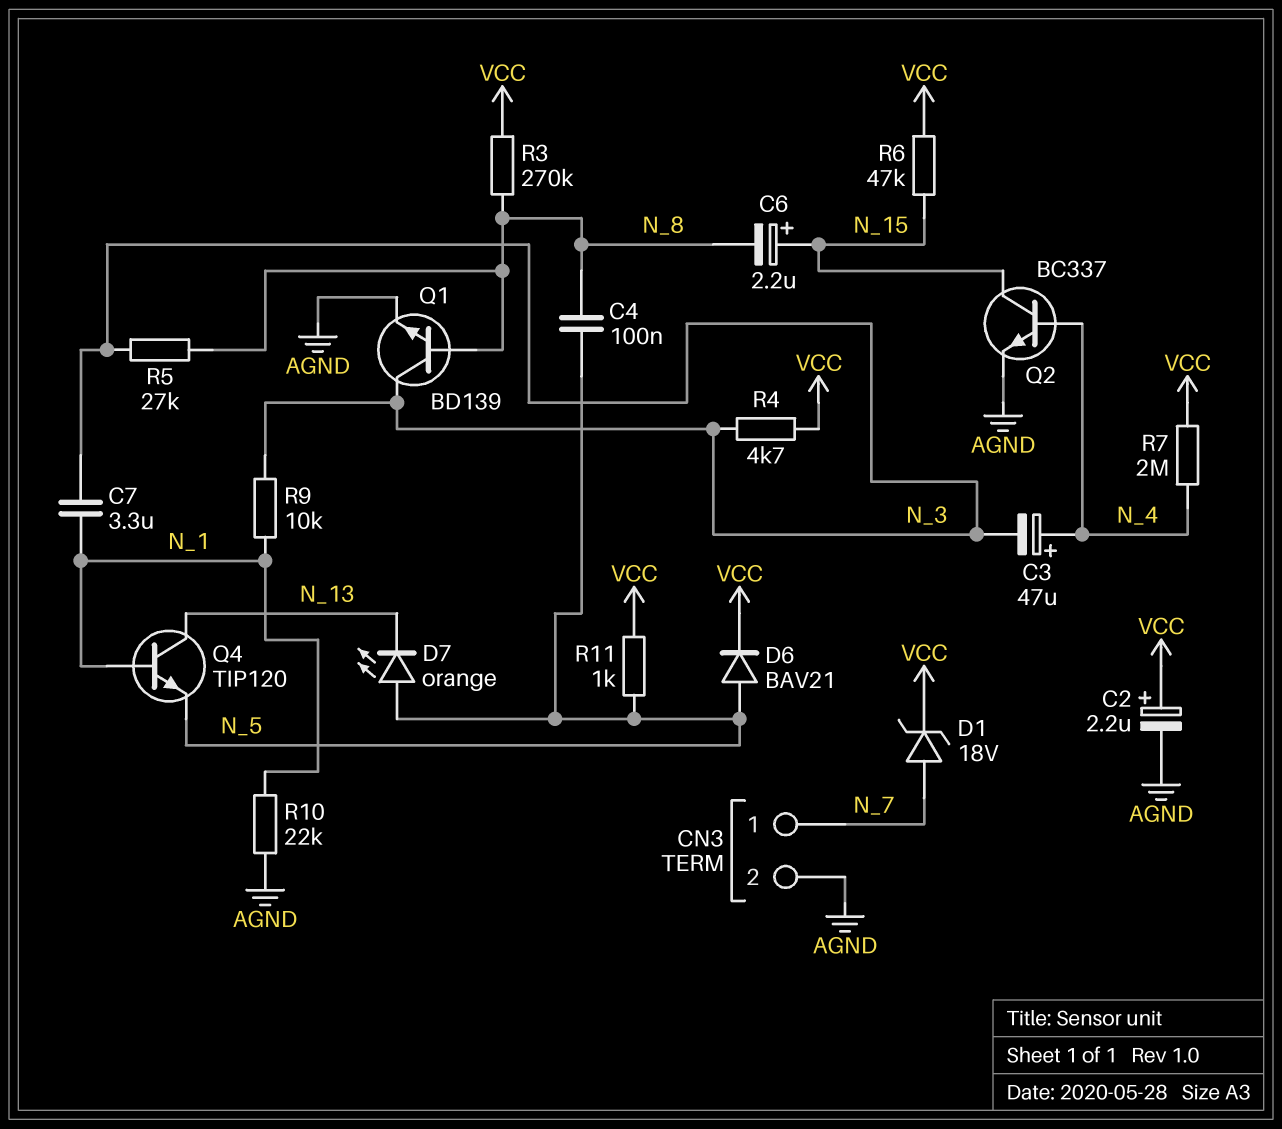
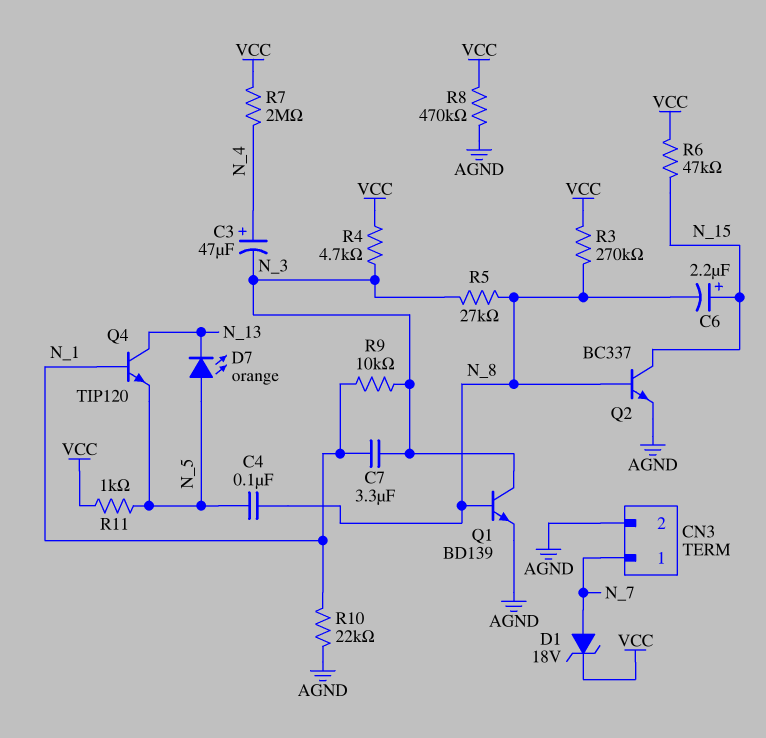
C2: 2.2uF (plus VCC, minus AGND) -> none
D6: diode BAV21 (A N_5, K VCC) -> none
Q2: NPN BC337 (B N_4, C N_15, E AGND) -> NPN BC337 (B N_8, C N_15, E AGND)
R8: none -> 470k (AGND, VCC)

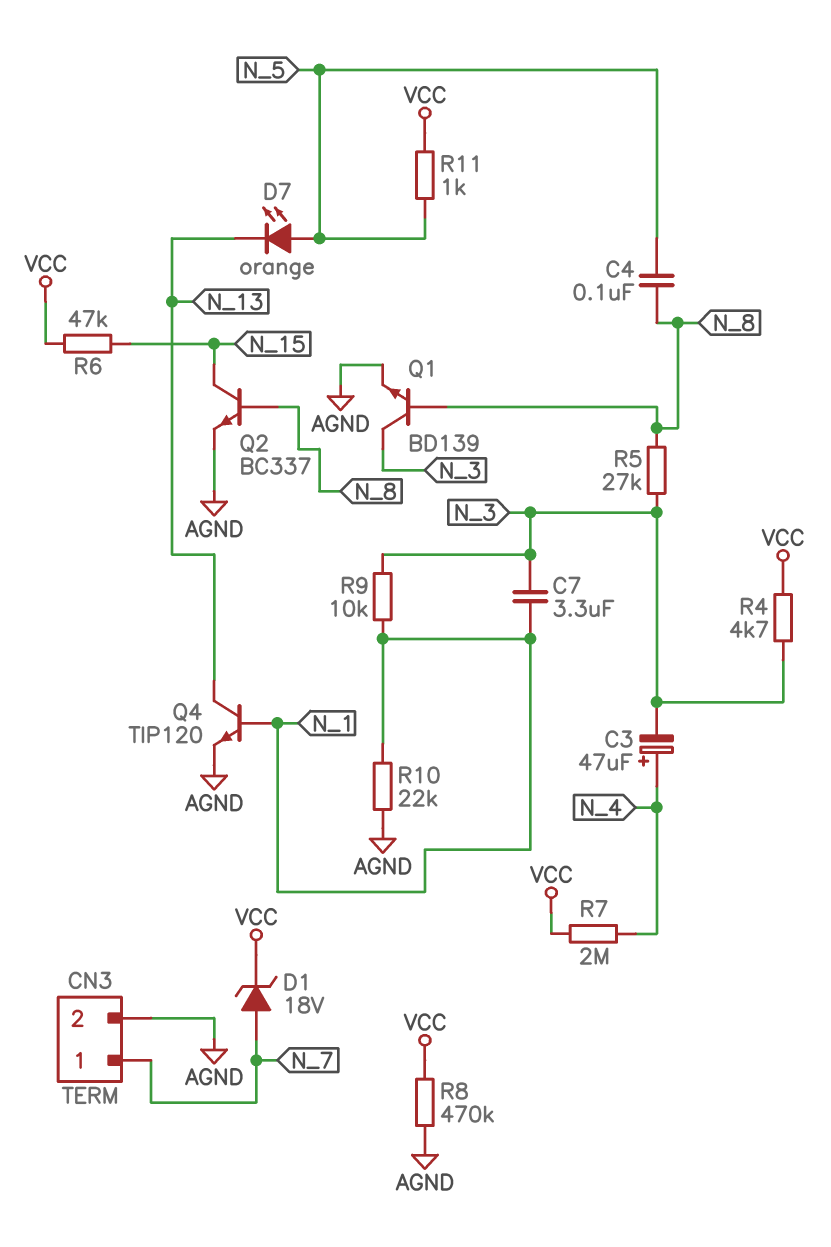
C6: 2.2uF (plus N_15, minus N_8) -> none
Q4: NPN TIP120 (B N_1, C N_13, E N_5) -> NPN TIP120 (B N_1, C N_13, E AGND)
R3: 270k (N_8, VCC) -> none

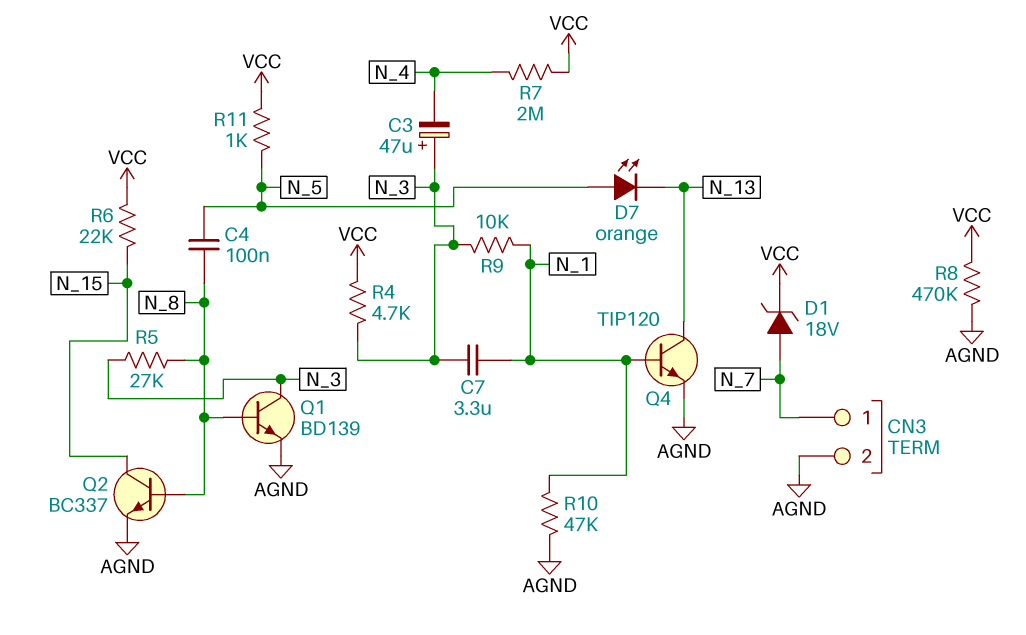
C3: 47uF (plus N_4, minus N_3) -> 47uF (plus N_3, minus N_4)
R6: 47k (N_15, VCC) -> 22k (N_15, VCC)
R10: 22k (AGND, N_1) -> 47k (AGND, N_1)

